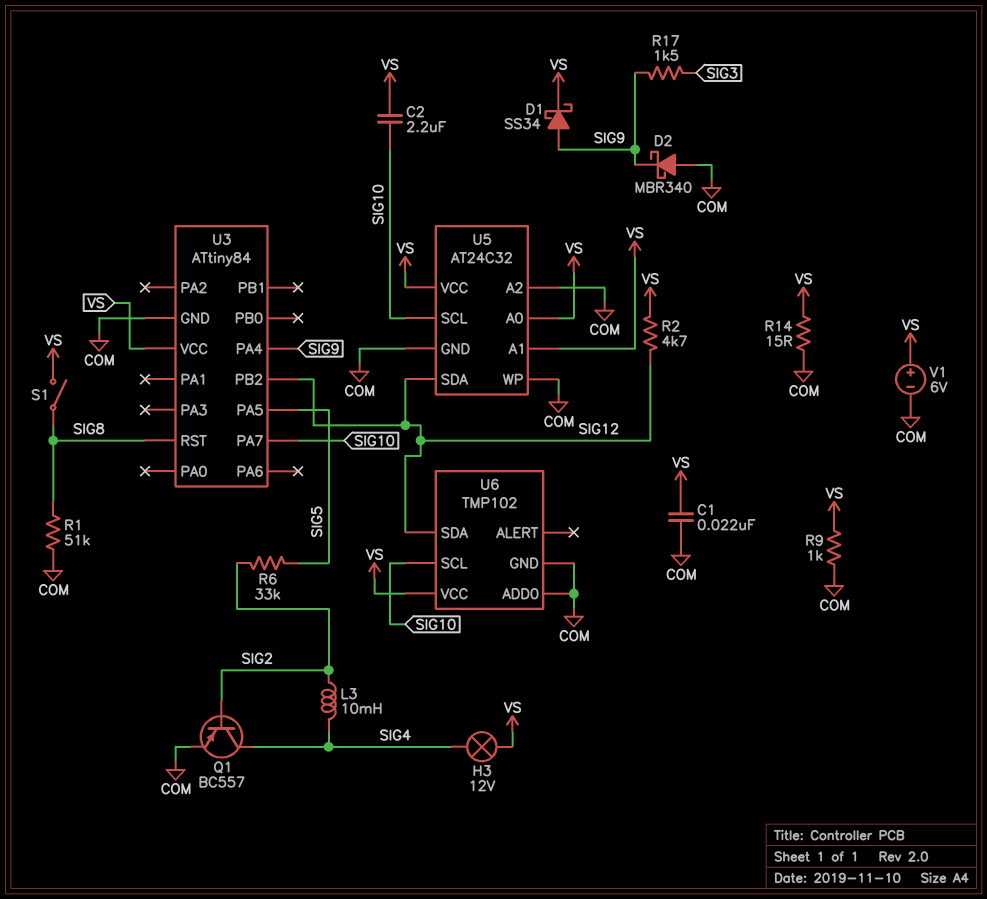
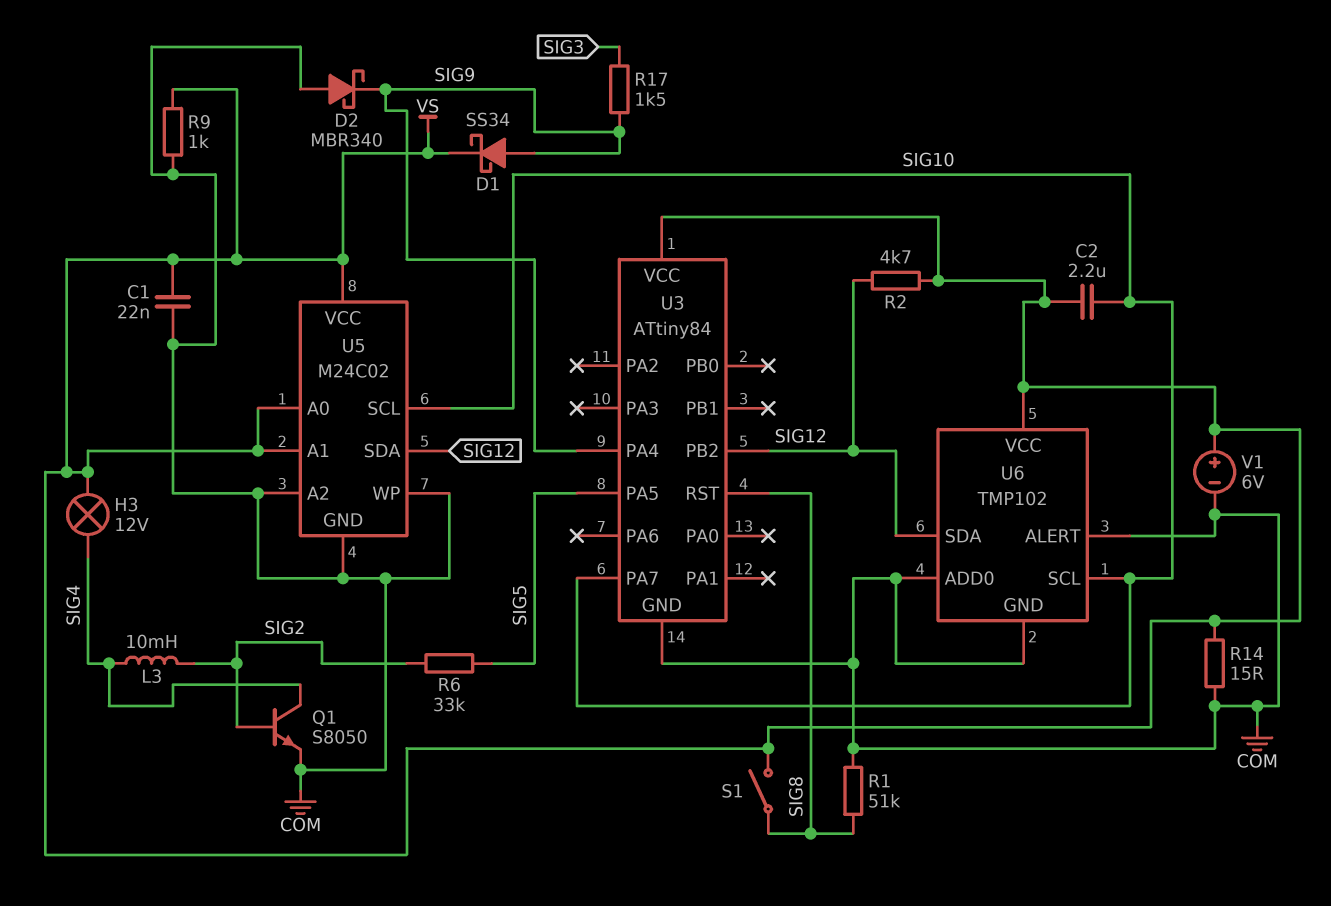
Q1: PNP BC557 (B SIG2, C SIG4, E COM) -> NPN S8050 (B SIG2, C SIG4, E COM)
U5: AT24C32 -> M24C02
U6 pin ALERT: none -> COM

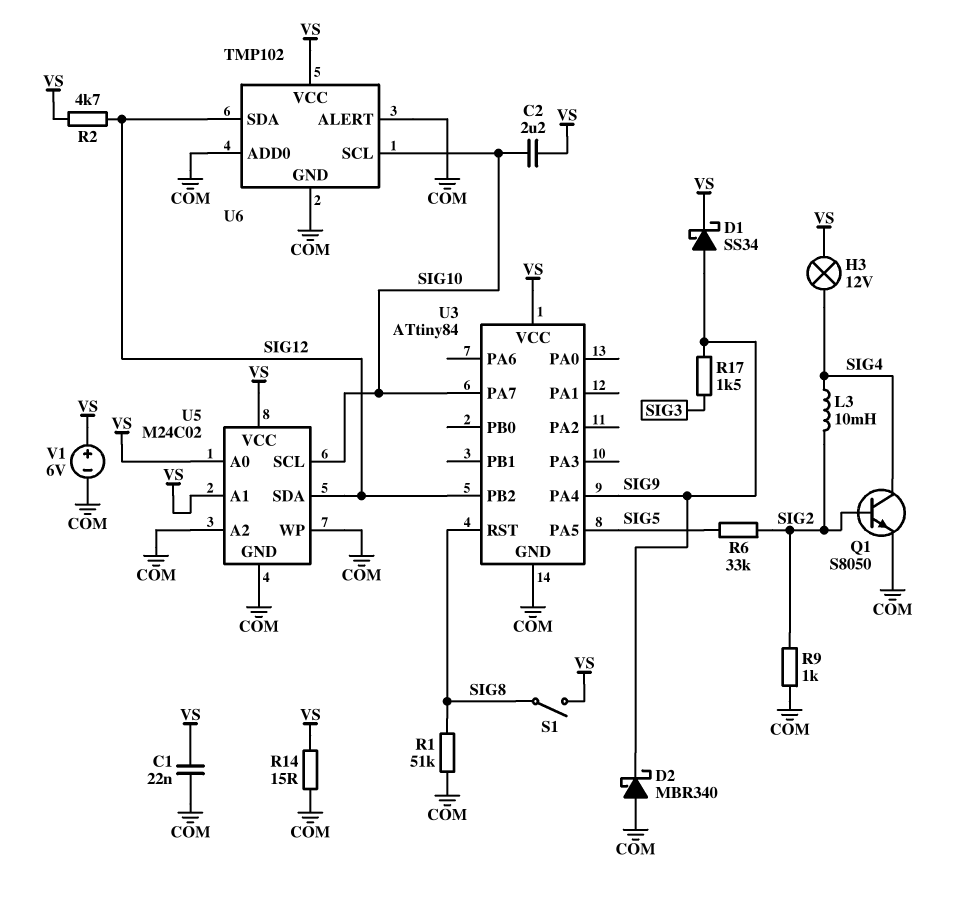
R9: 1k (COM, VS) -> 1k (COM, SIG2)

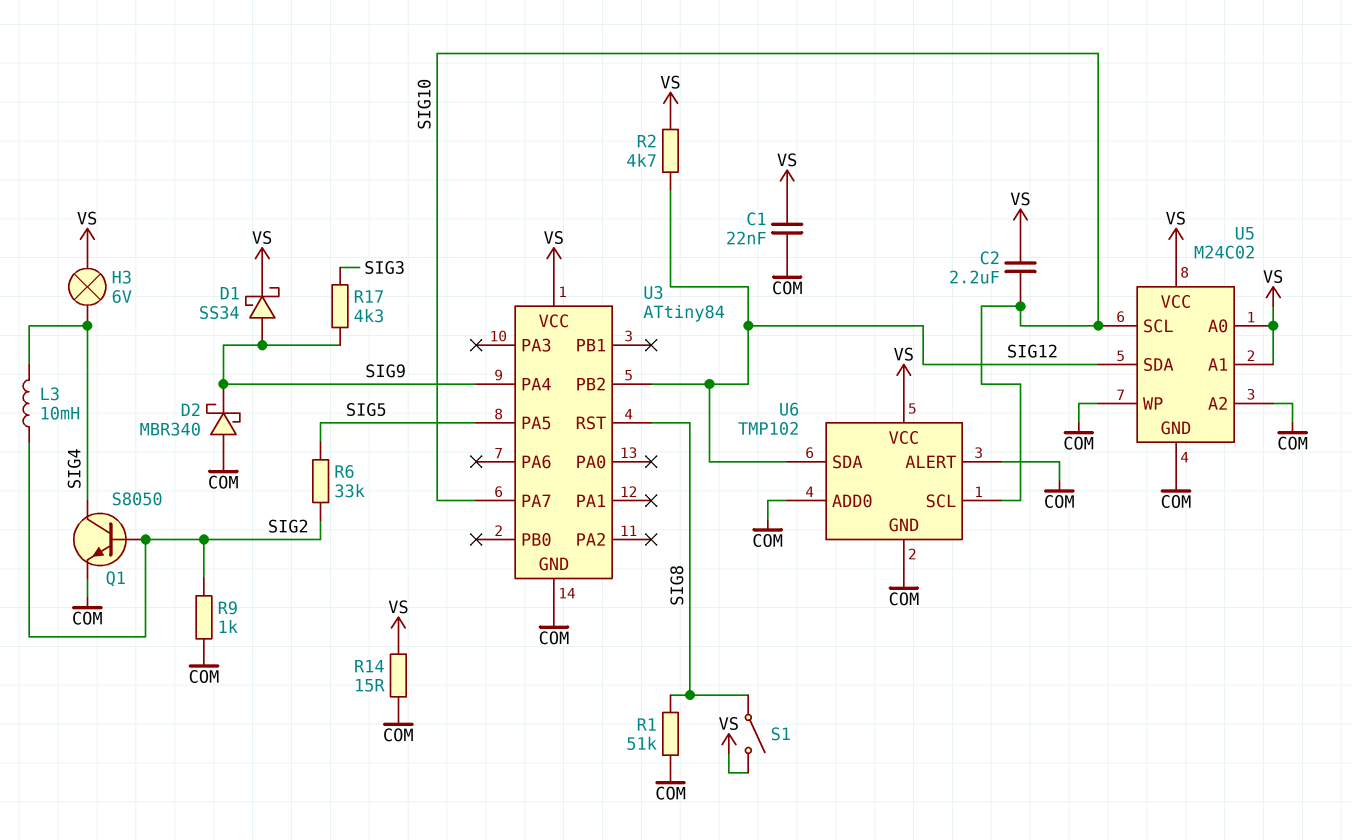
H3: lamp 12V (SIG4, VS) -> lamp 6V (SIG4, VS)
R17: 1.5k (SIG3, SIG9) -> 4.3k (SIG3, SIG9)
V1: 6V (plus VS, minus COM) -> none

